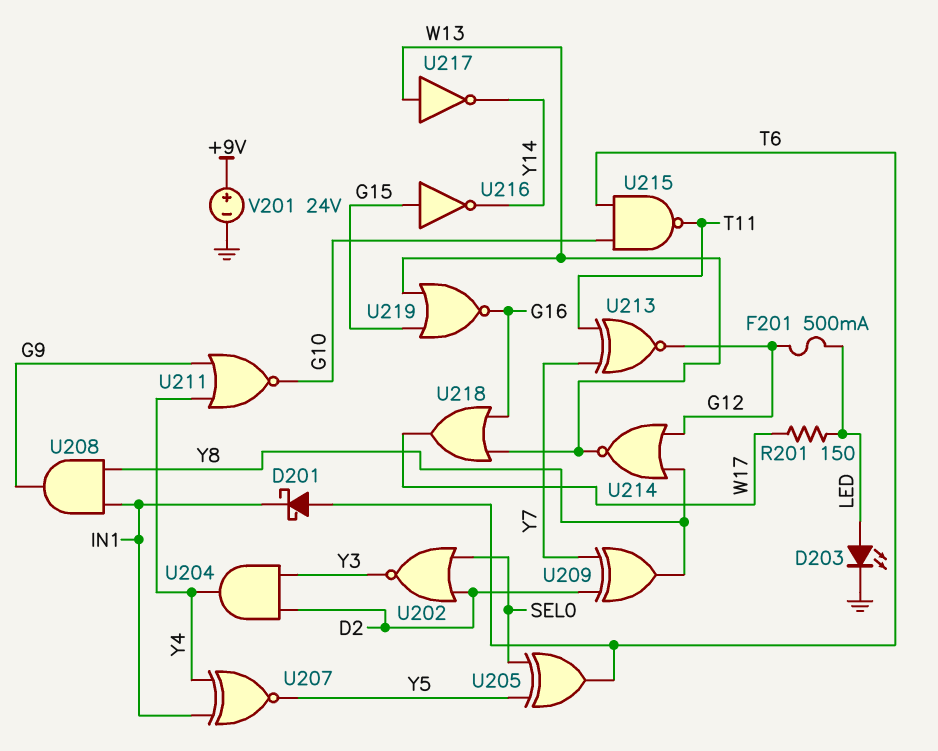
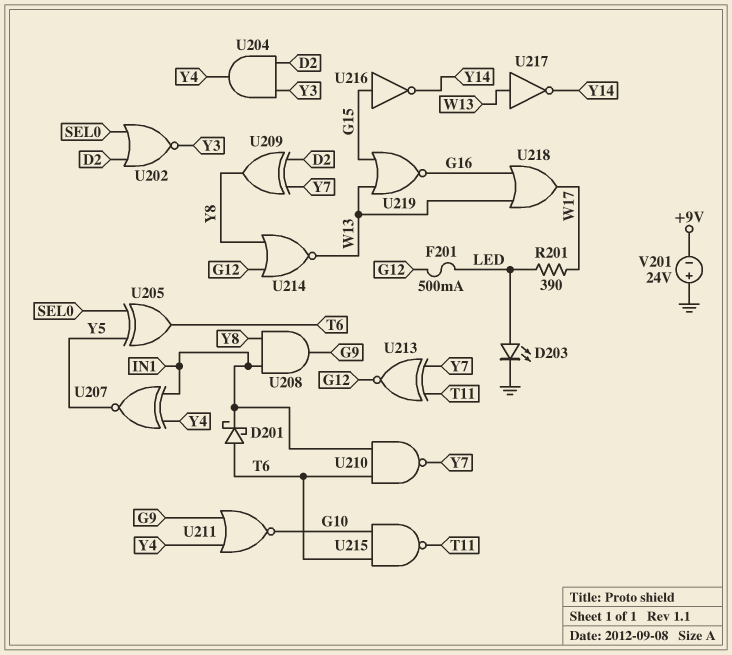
R201: 150 (LED, W17) -> 390 (LED, W17)
U210: none -> NAND (in IN1, in T6, out Y7)
V201: 24V (plus +9V, minus GND) -> 24V (plus GND, minus +9V)

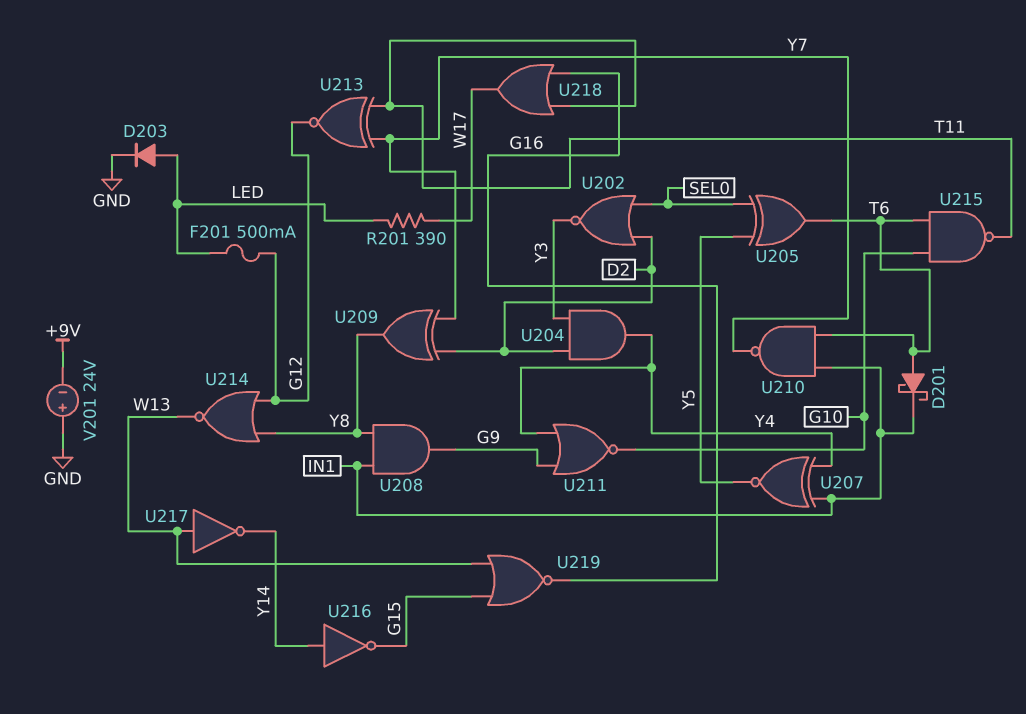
D203: LED (A LED, K GND) -> diode (A LED, K GND)
U216: NOT (in G15, out Y14) -> NOT (in Y14, out G15)
U218: OR (in G16, in W13, out W17) -> OR (in G16, in T11, out W17)

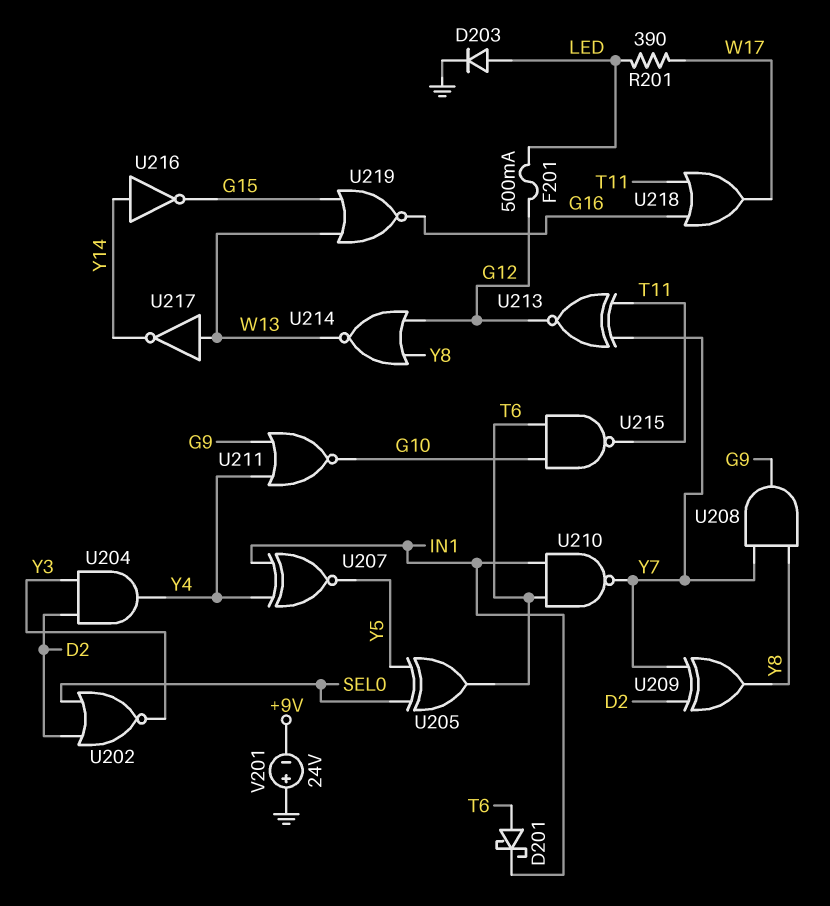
U208: AND (in IN1, in Y8, out G9) -> AND (in Y7, in Y8, out G9)

